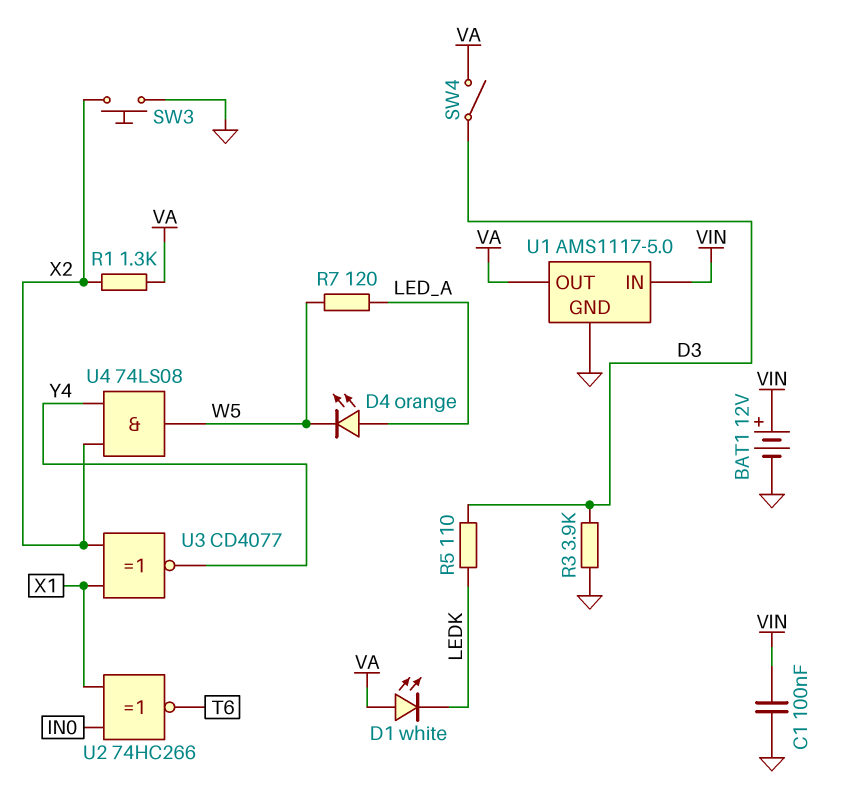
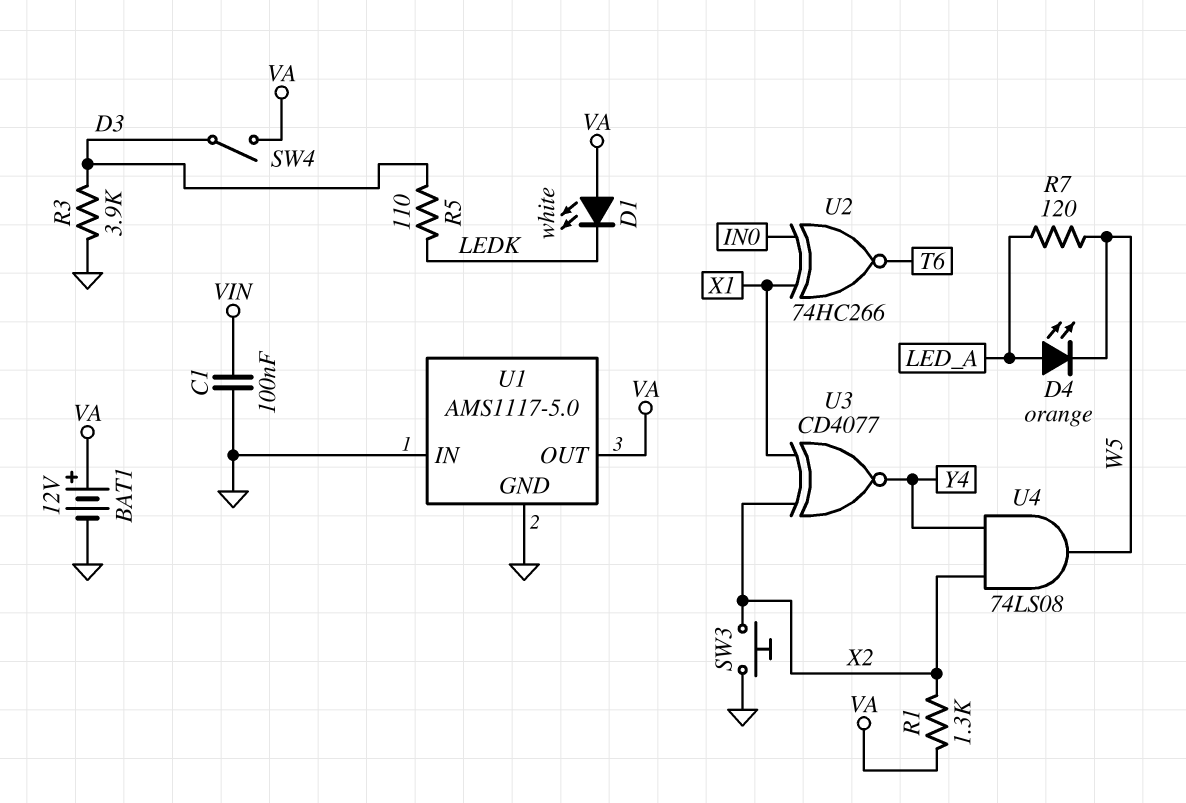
BAT1: 12V (plus VIN, minus GND) -> 12V (plus VA, minus GND)
U1 pin IN: VIN -> GND

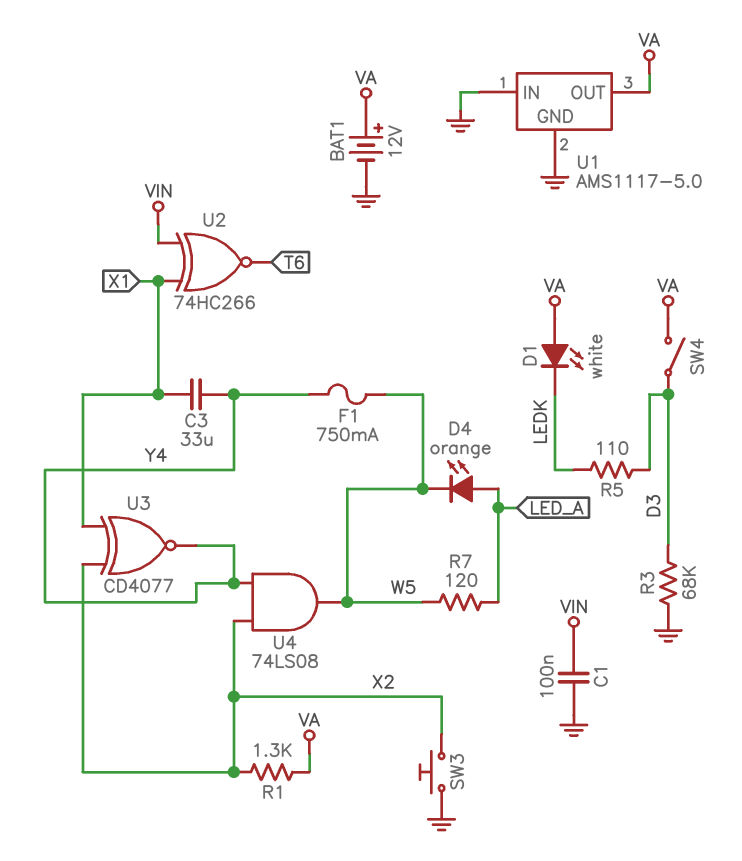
C3: none -> 33uF (X1, Y4)
F1: none -> 750mA (W5, Y4)
R3: 3.9k (D3, GND) -> 68k (D3, GND)
U2: XNOR 74HC266 (in IN0, in X1, out T6) -> XNOR 74HC266 (in VIN, in X1, out T6)

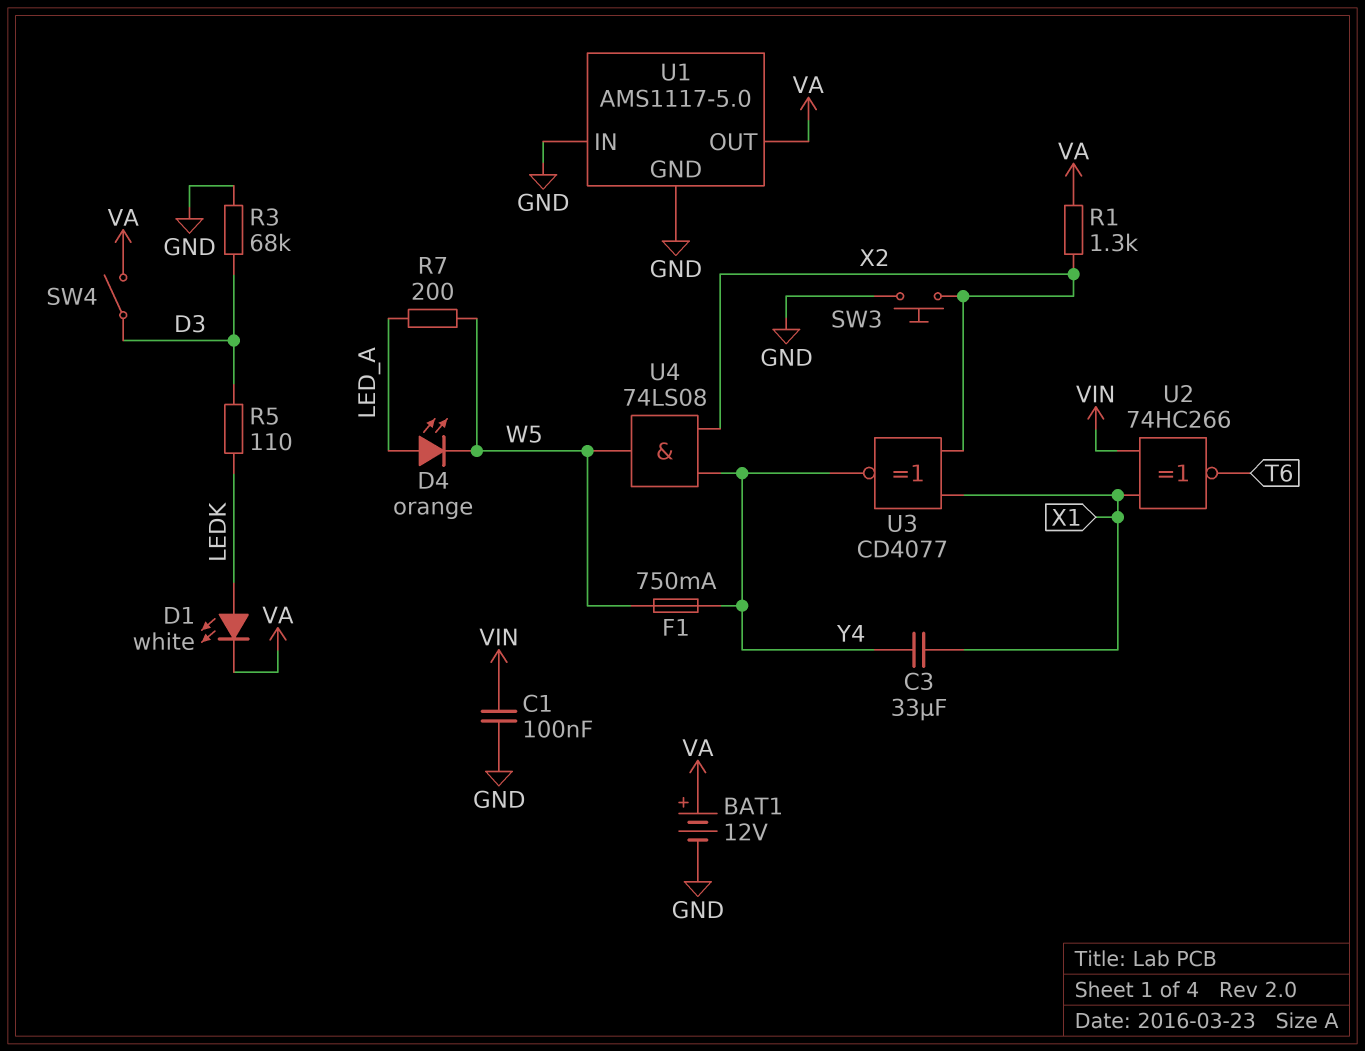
D1: LED white (A VA, K LEDK) -> LED white (A LEDK, K VA)
R7: 120 (LED_A, W5) -> 200 (LED_A, W5)

